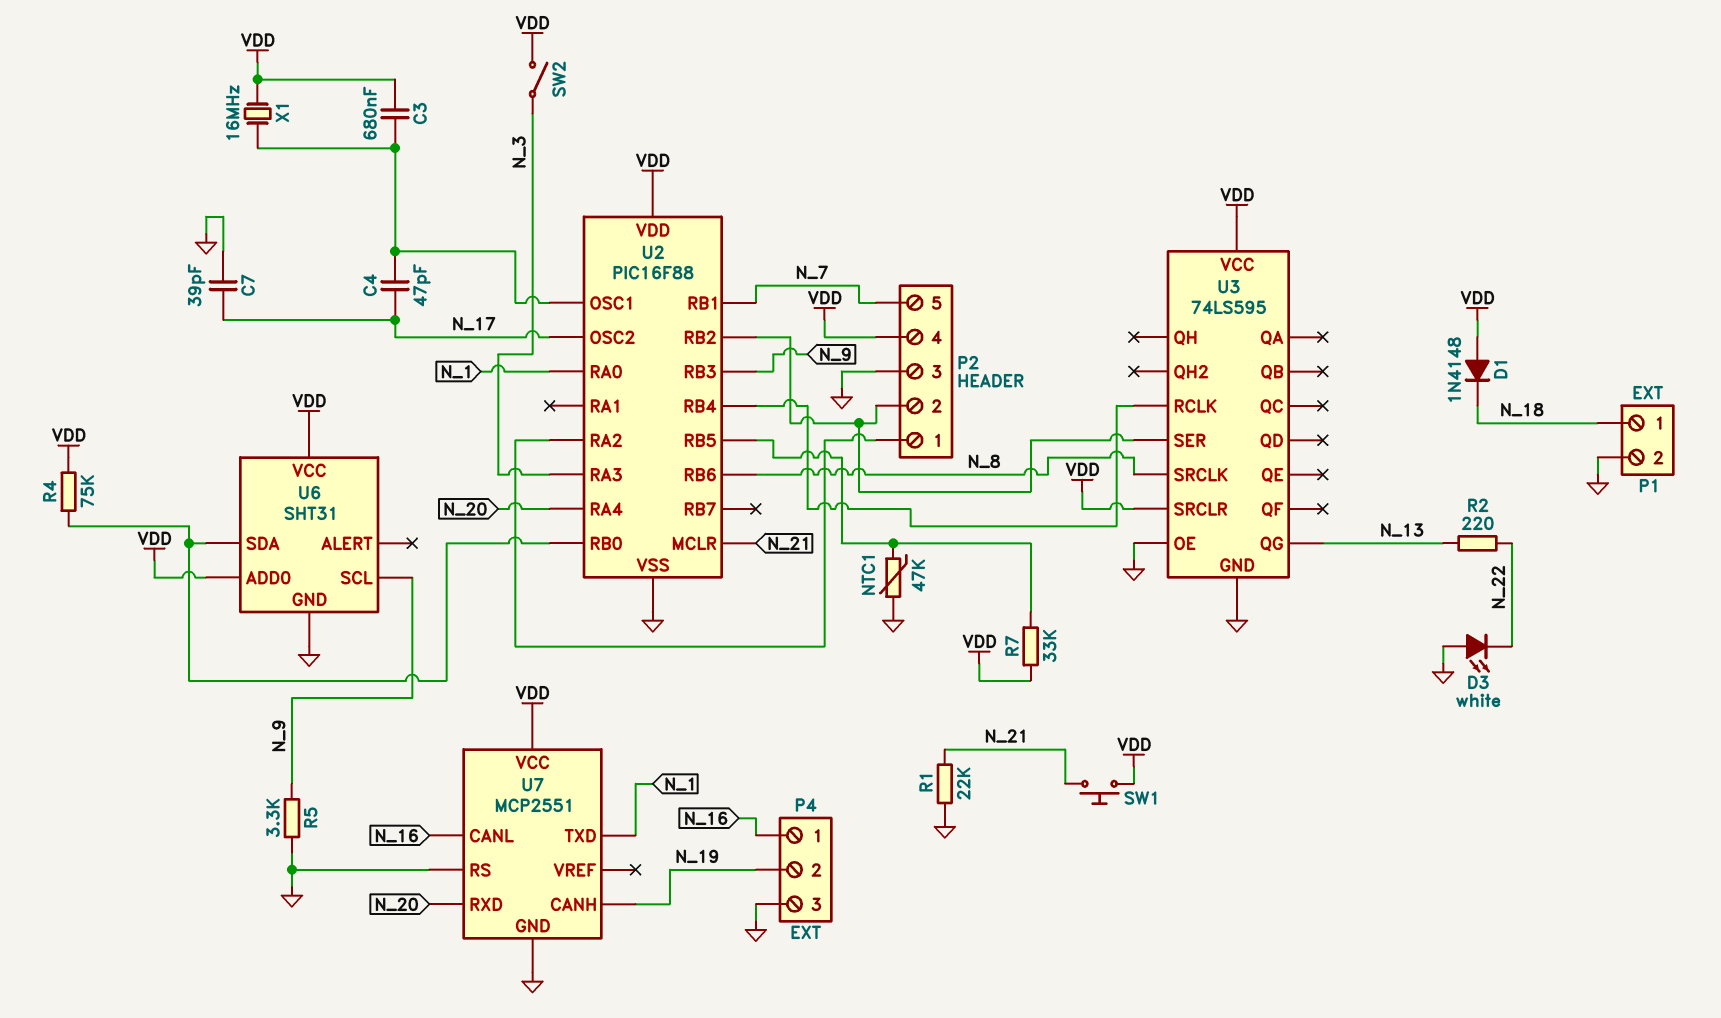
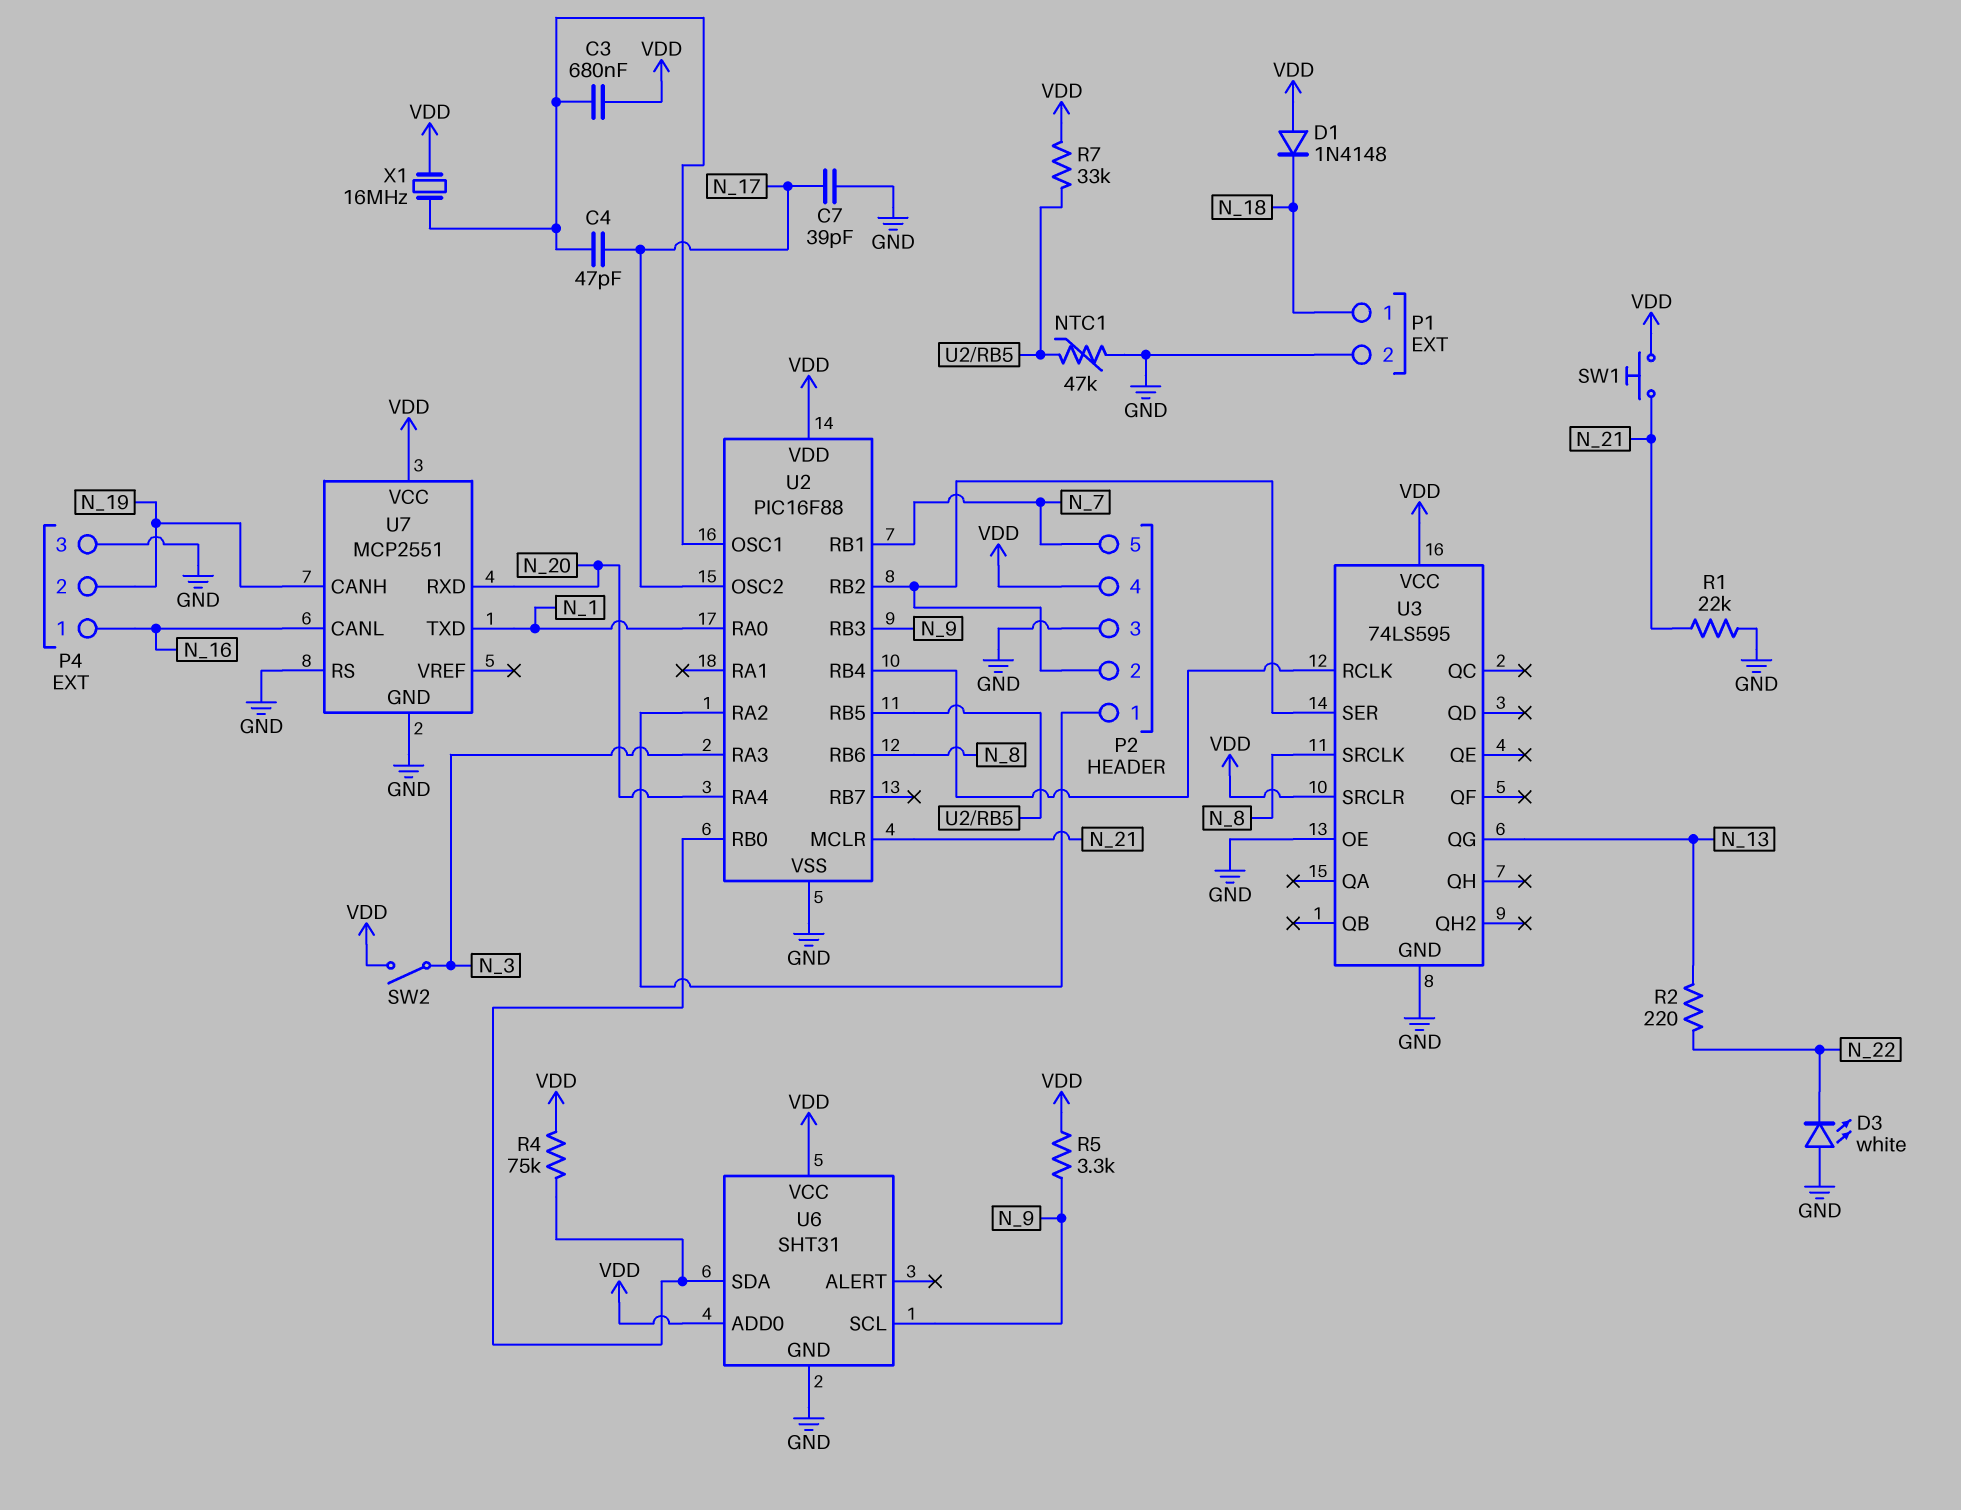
R5: 3.3k (GND, N_9) -> 3.3k (N_9, VDD)

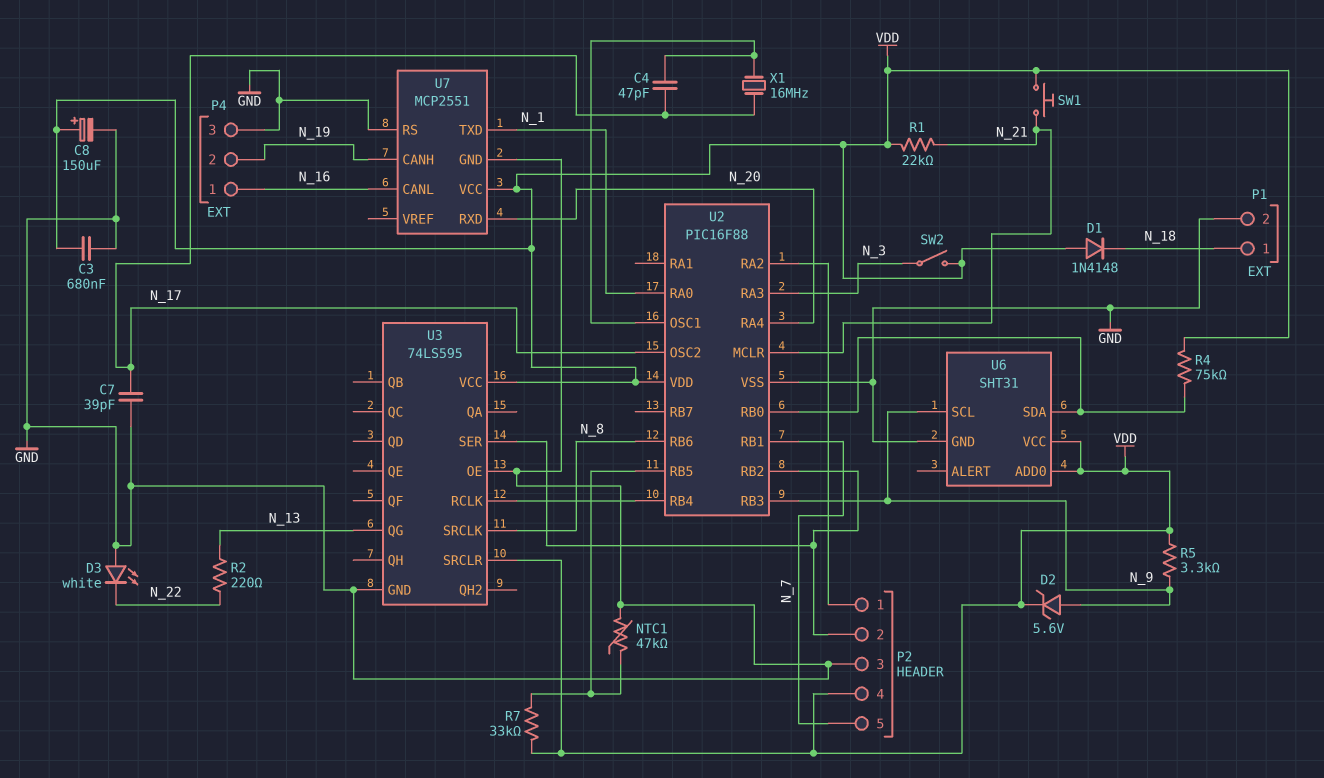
C3: 680nF (U2/OSC1, VDD) -> 680nF (GND, VDD)
C8: none -> 150uF (plus VDD, minus GND)
D2: none -> zener 5.6V (A N_9, K VDD)
R1: 22k (GND, N_21) -> 22k (N_21, VDD)
X1: 16MHz (U2/OSC1, VDD) -> 16MHz (N_17, U2/OSC1)

